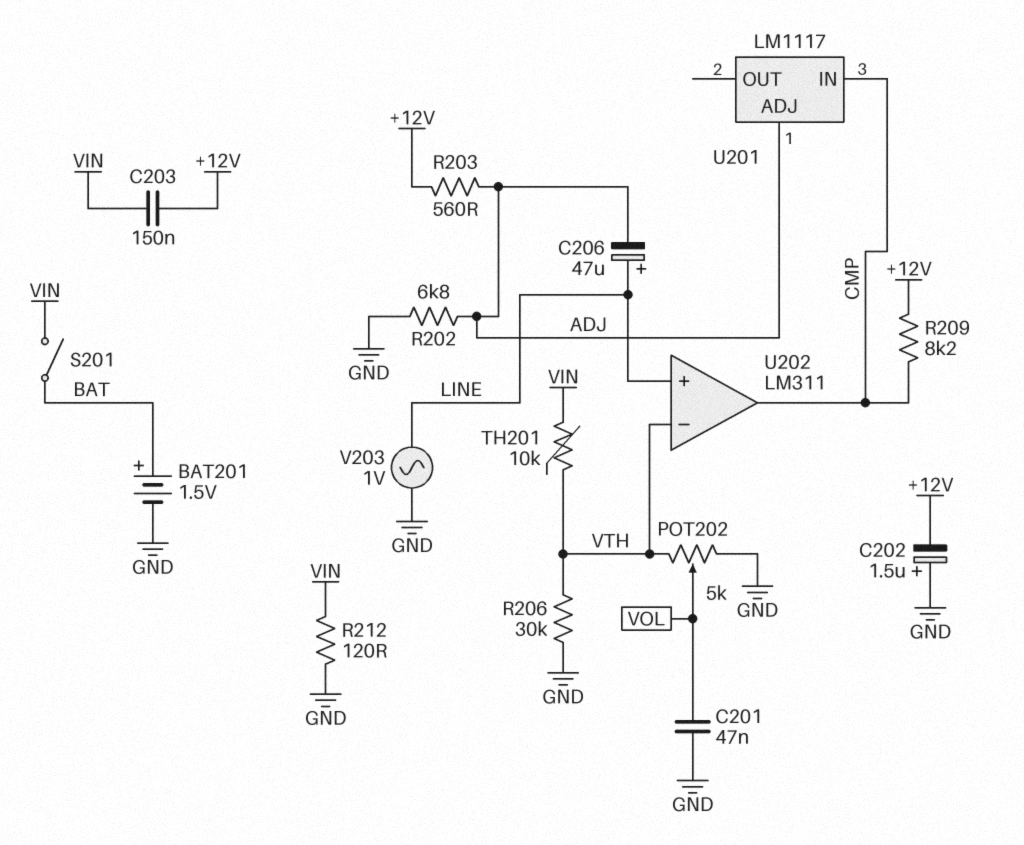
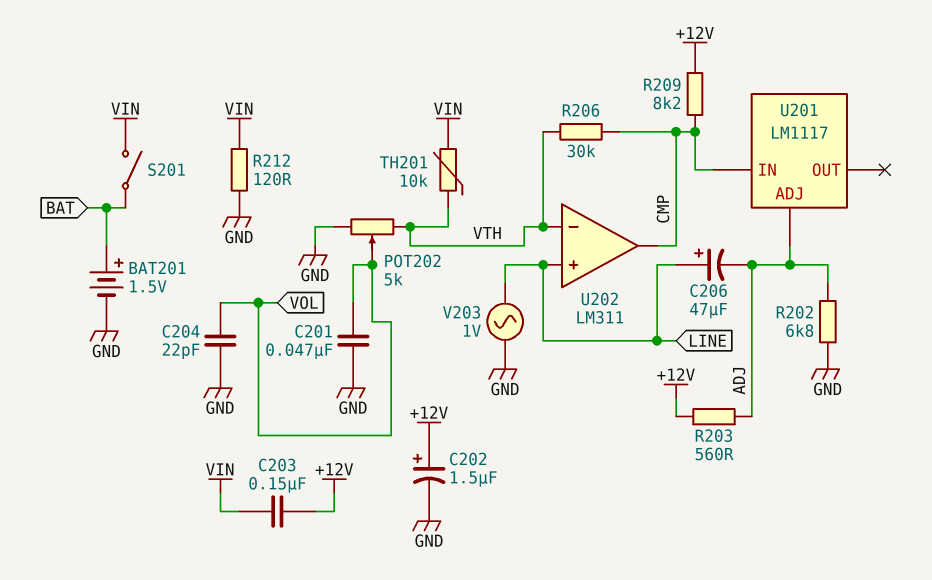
C202: 1.5uF (plus GND, minus +12V) -> 1.5uF (plus +12V, minus GND)
C204: none -> 22pF (GND, VOL)
R206: 30k (GND, VTH) -> 30k (CMP, VTH)

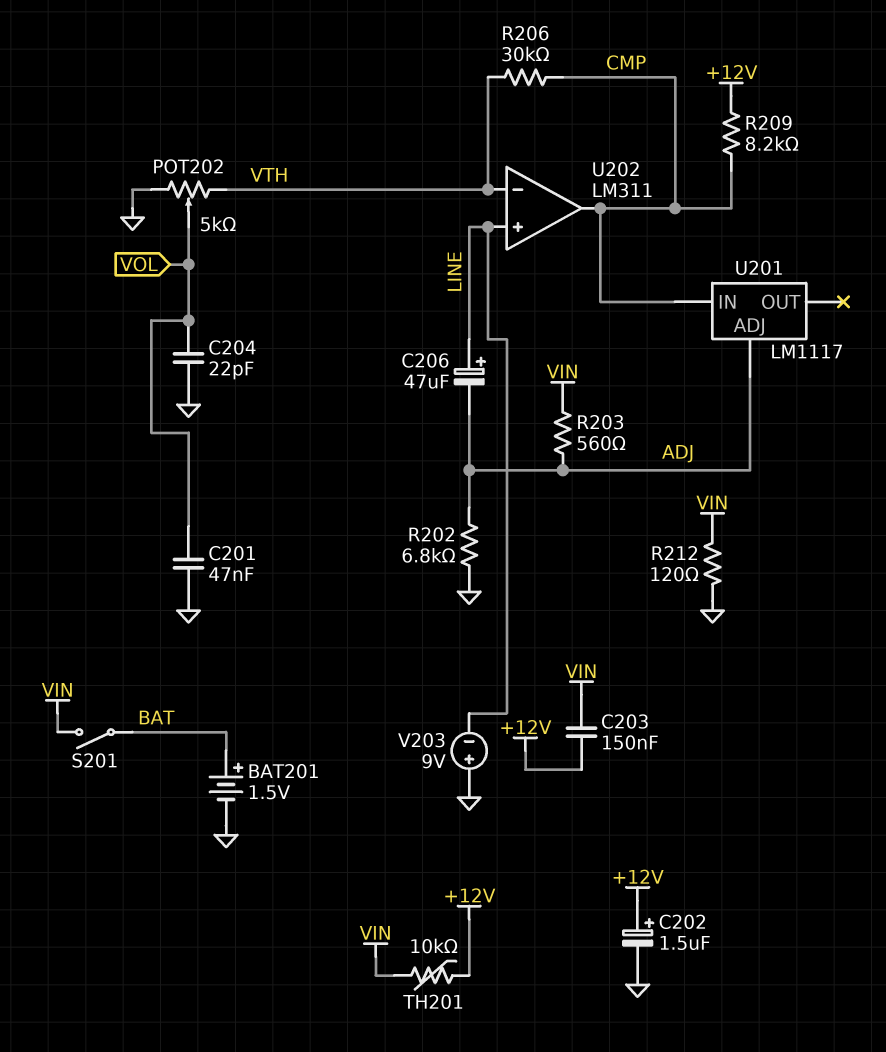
R203: 560 (+12V, ADJ) -> 560 (ADJ, VIN)
TH201: 10k (VIN, VTH) -> 10k (+12V, VIN)
V203: AC 1V (GND, LINE) -> 9V (plus GND, minus LINE)

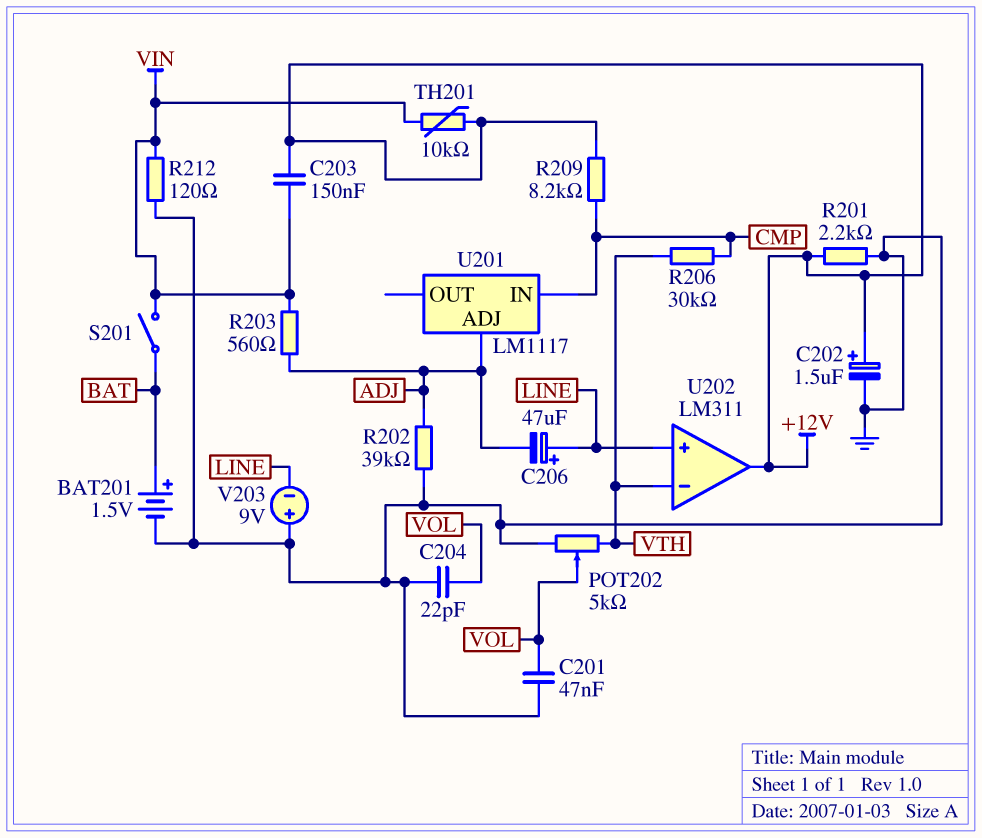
R201: none -> 2.2k (+12V, GND)
R202: 6.8k (ADJ, GND) -> 39k (ADJ, GND)
U202 pin out: CMP -> +12V

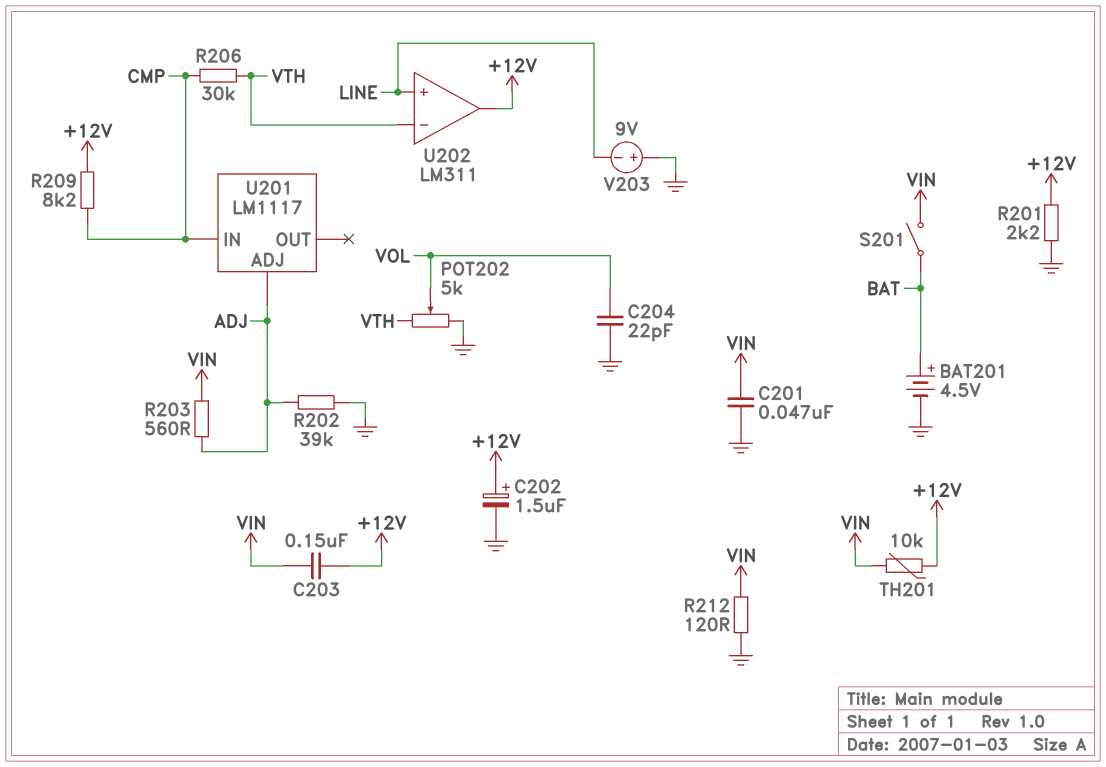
BAT201: 1.5V (plus BAT, minus GND) -> 4.5V (plus BAT, minus GND)
C201: 47nF (GND, VOL) -> 47nF (GND, VIN)
C206: 47uF (plus LINE, minus ADJ) -> none

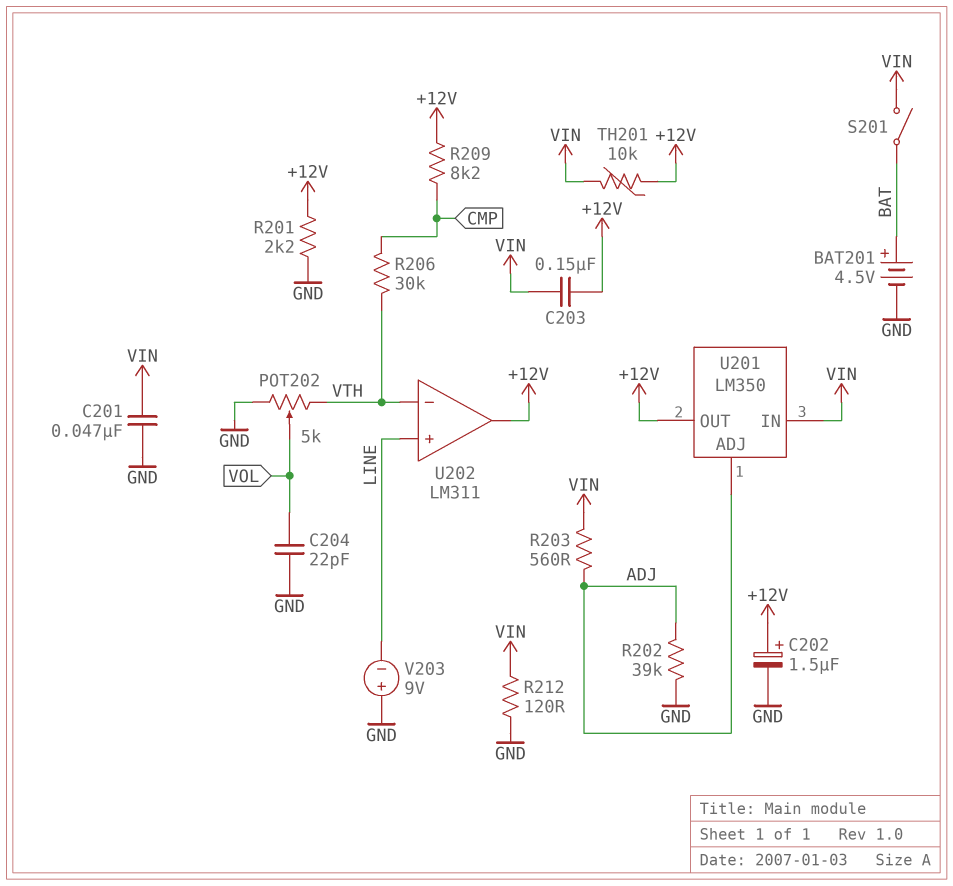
U201: LM1117 -> LM350
U201 pin IN: CMP -> VIN
U201 pin OUT: none -> +12V

